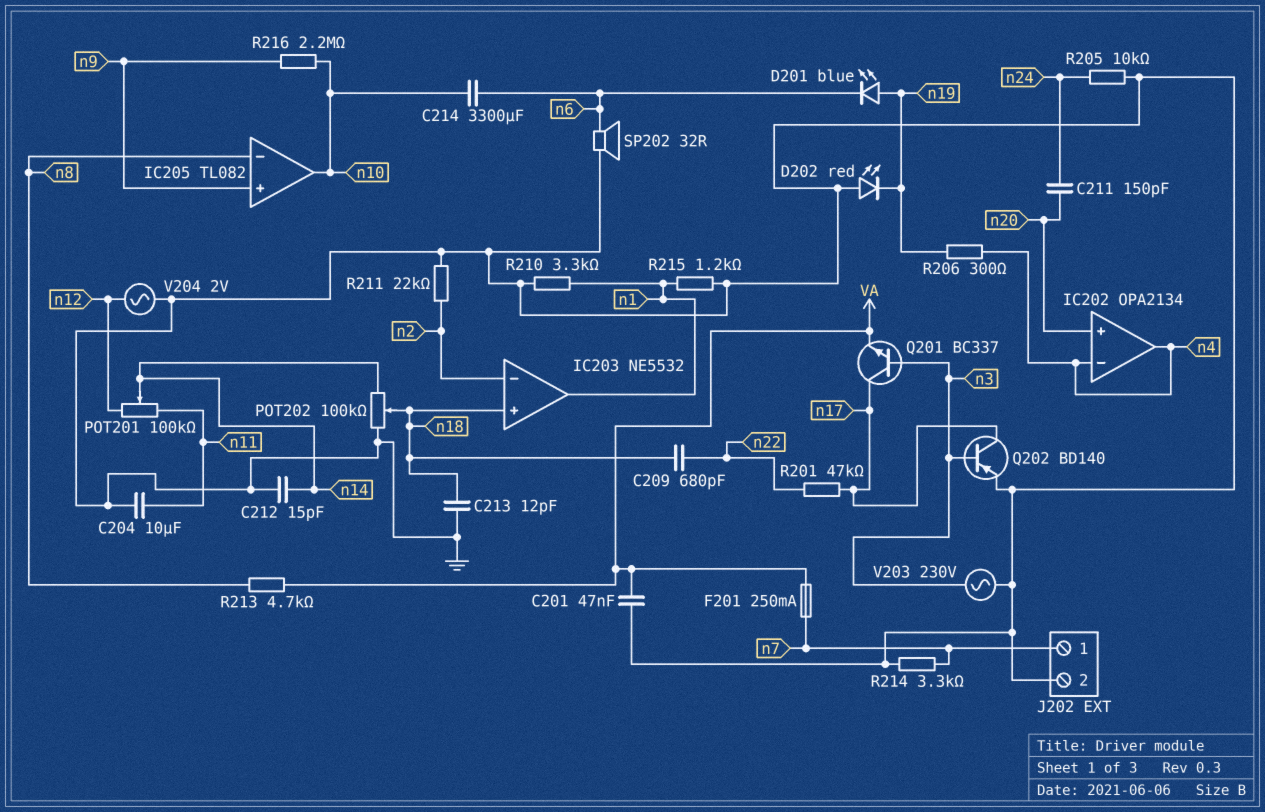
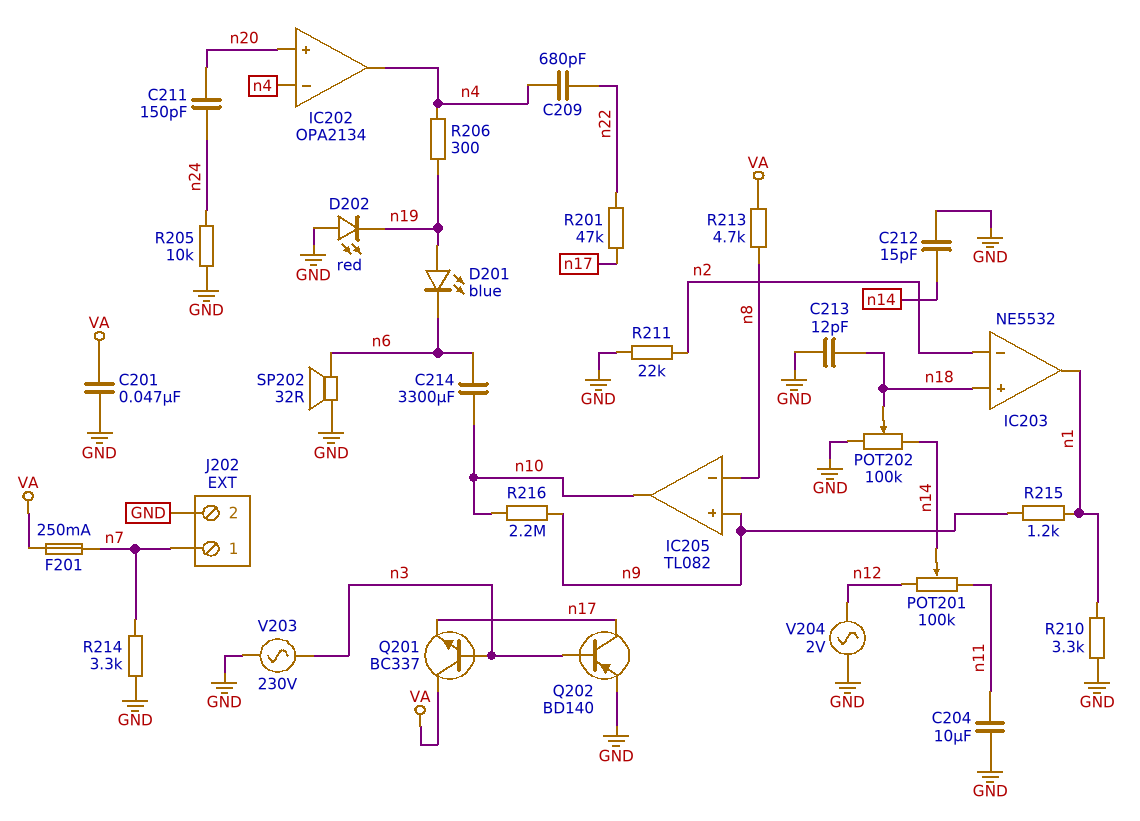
C209: 680pF (n18, n22) -> 680pF (n4, n22)
Q201: NPN BC337 (B n3, C n17, E VA) -> NPN BC337 (B n3, C VA, E n17)
R215: 1.2k (GND, n1) -> 1.2k (n1, n9)

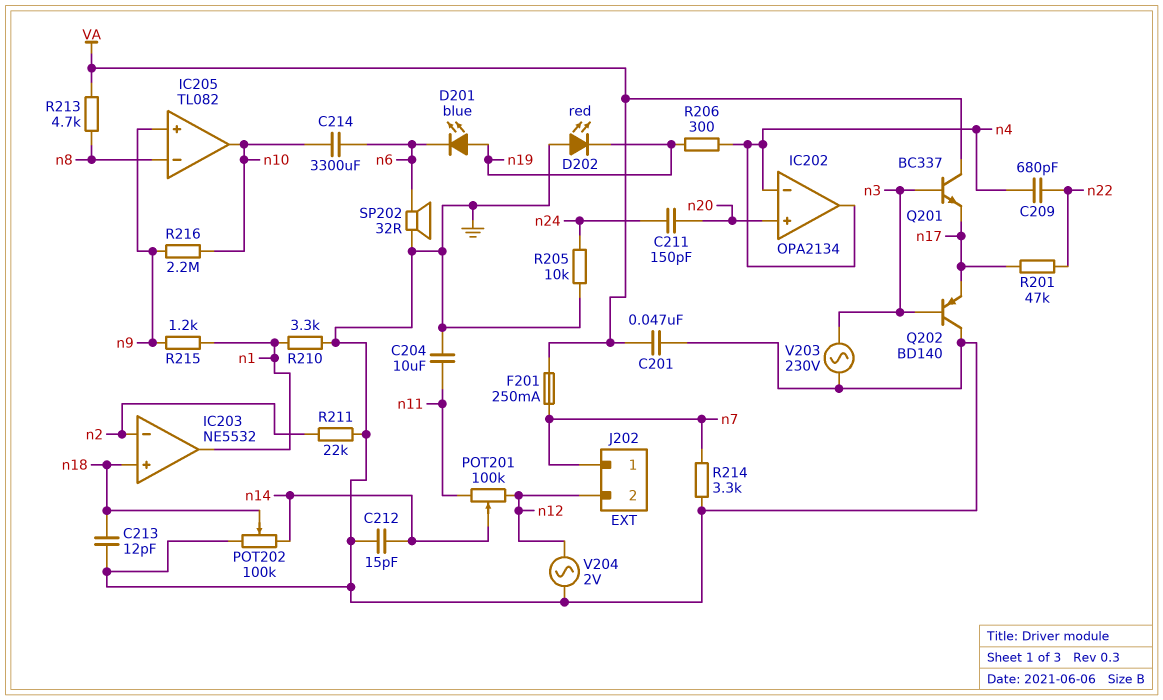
J202 pin 2: GND -> n12
Q202: PNP BD140 (B n3, C n17, E GND) -> PNP BD140 (B n3, C GND, E n17)

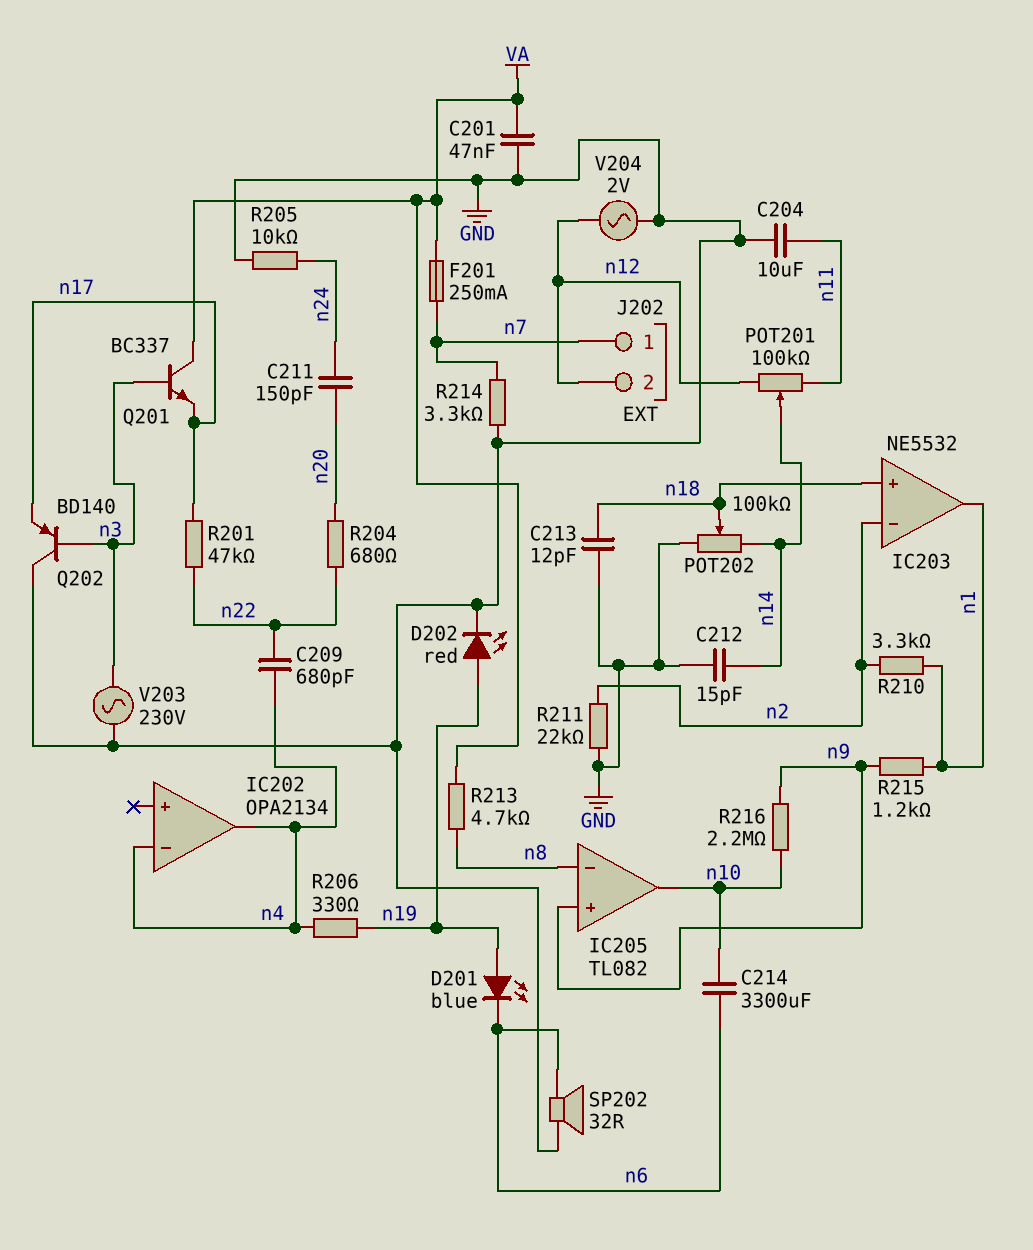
D202: LED red (A GND, K n19) -> LED red (A n19, K GND)
IC202 pin in+: n20 -> none
R204: none -> 680 (n20, n22)
R206: 300 (n4, n19) -> 330 (n4, n19)
R210: 3.3k (GND, n1) -> 3.3k (n1, n2)

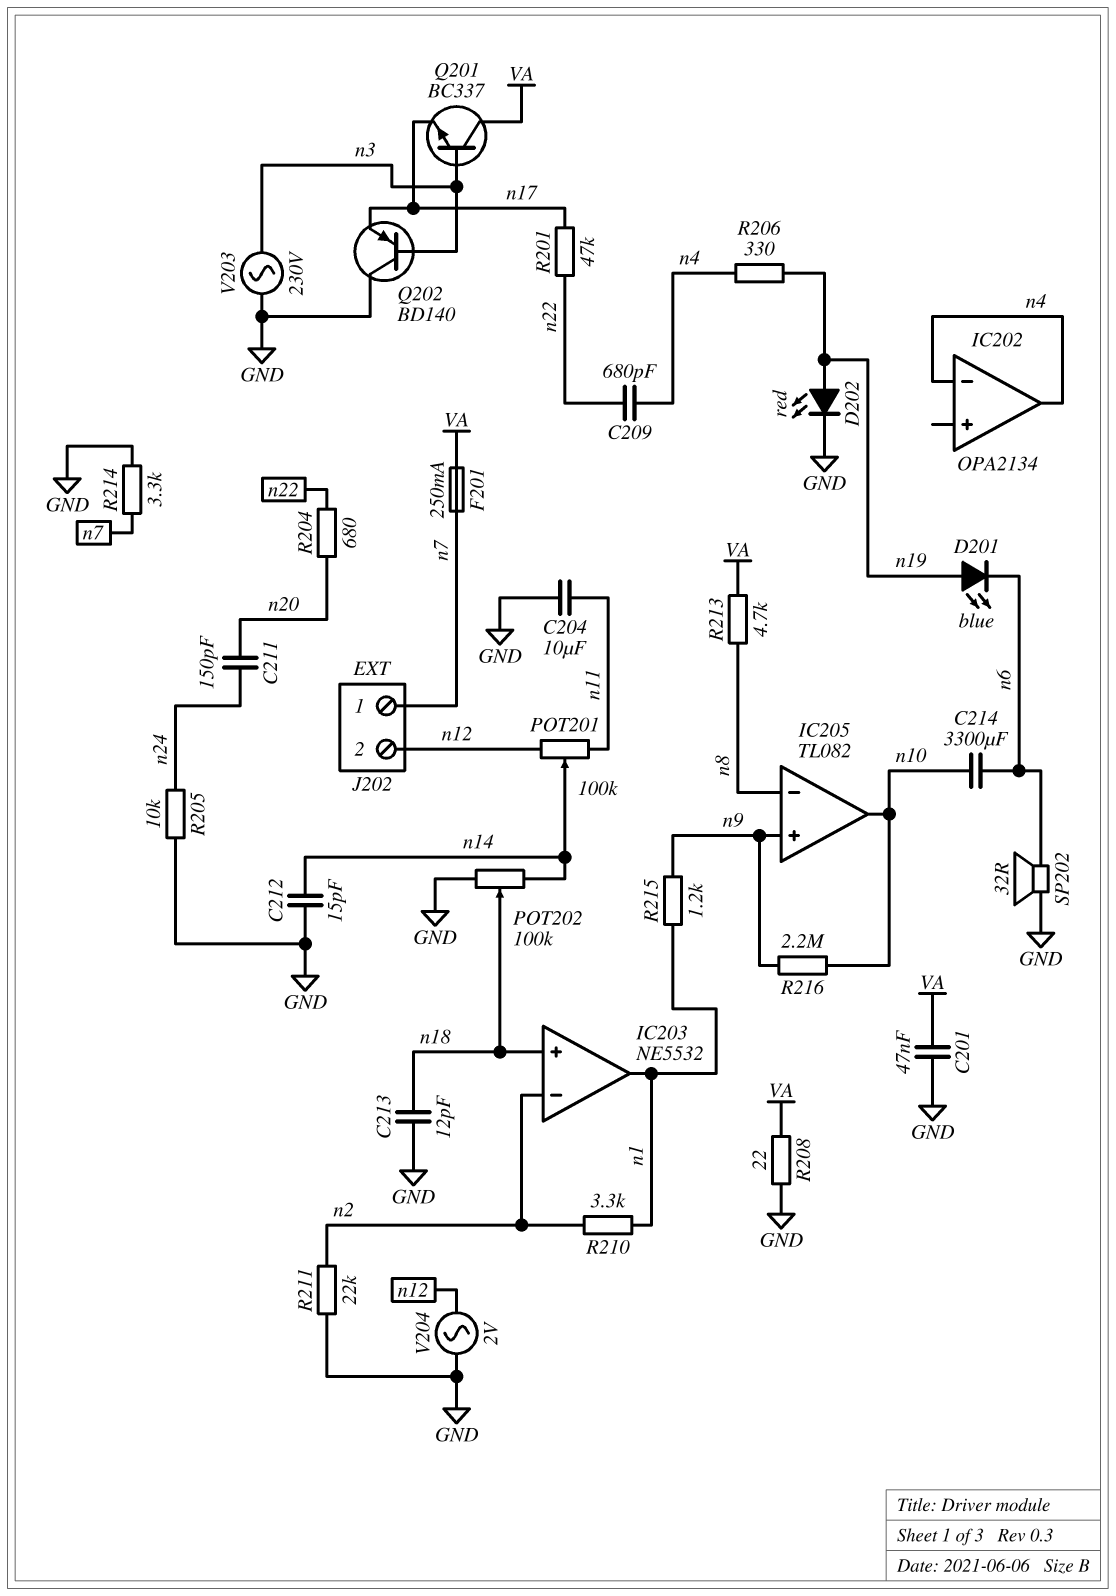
R208: none -> 22 (GND, VA)

